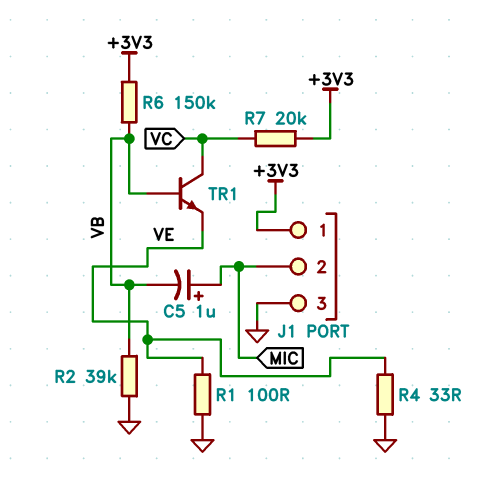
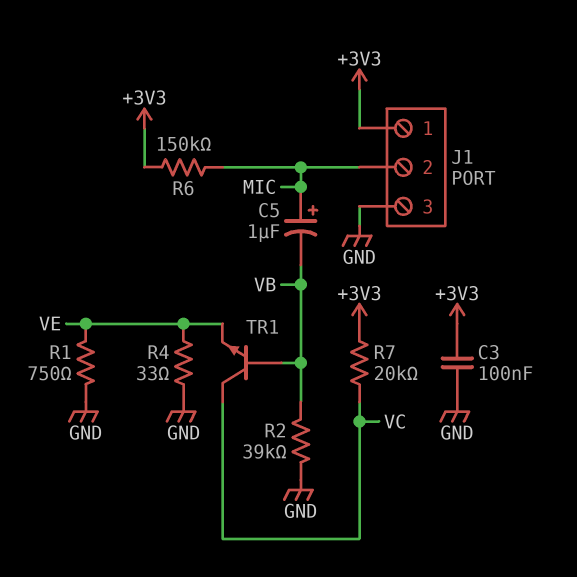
C3: none -> 100nF (+3V3, GND)
R1: 100 (GND, VE) -> 750 (GND, VE)
R6: 150k (+3V3, VB) -> 150k (+3V3, MIC)

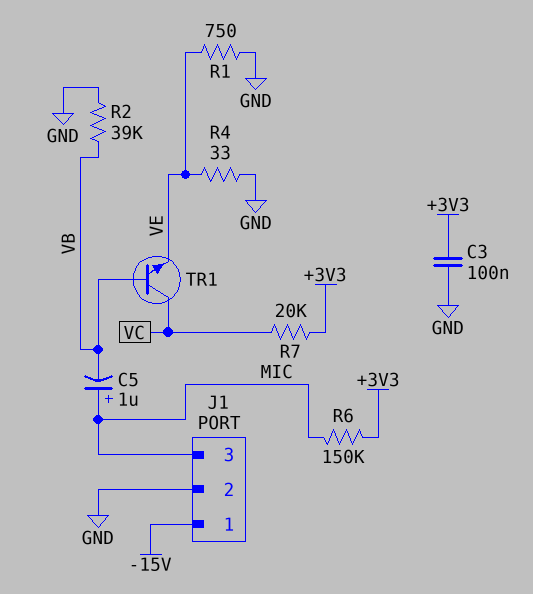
J1 pin 1: +3V3 -> -15V
J1 pin 2: MIC -> GND
J1 pin 3: GND -> MIC

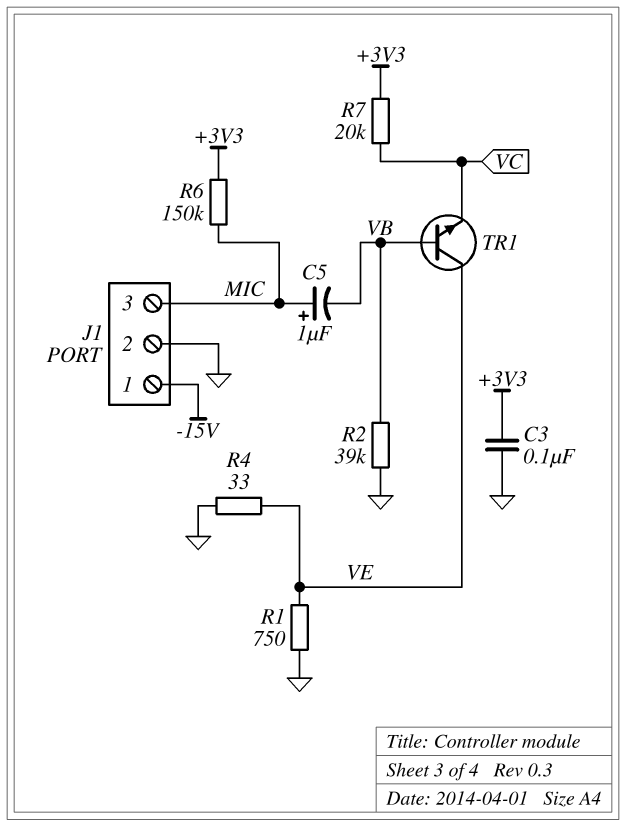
TR1: NPN (B VB, C VC, E VE) -> NPN (B VB, C VE, E VC)

